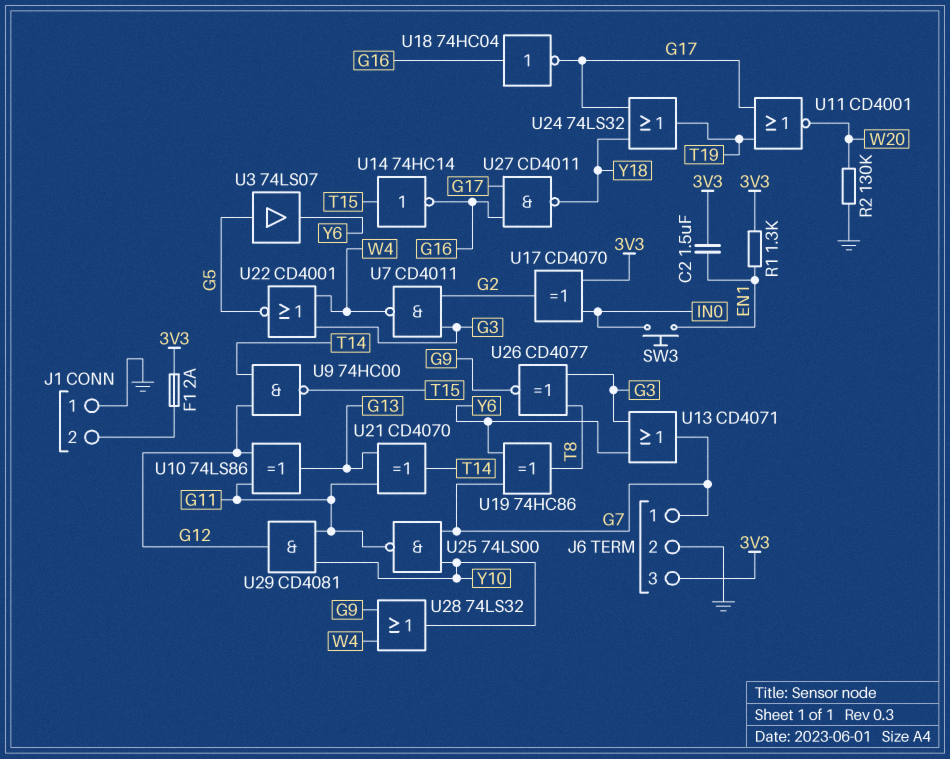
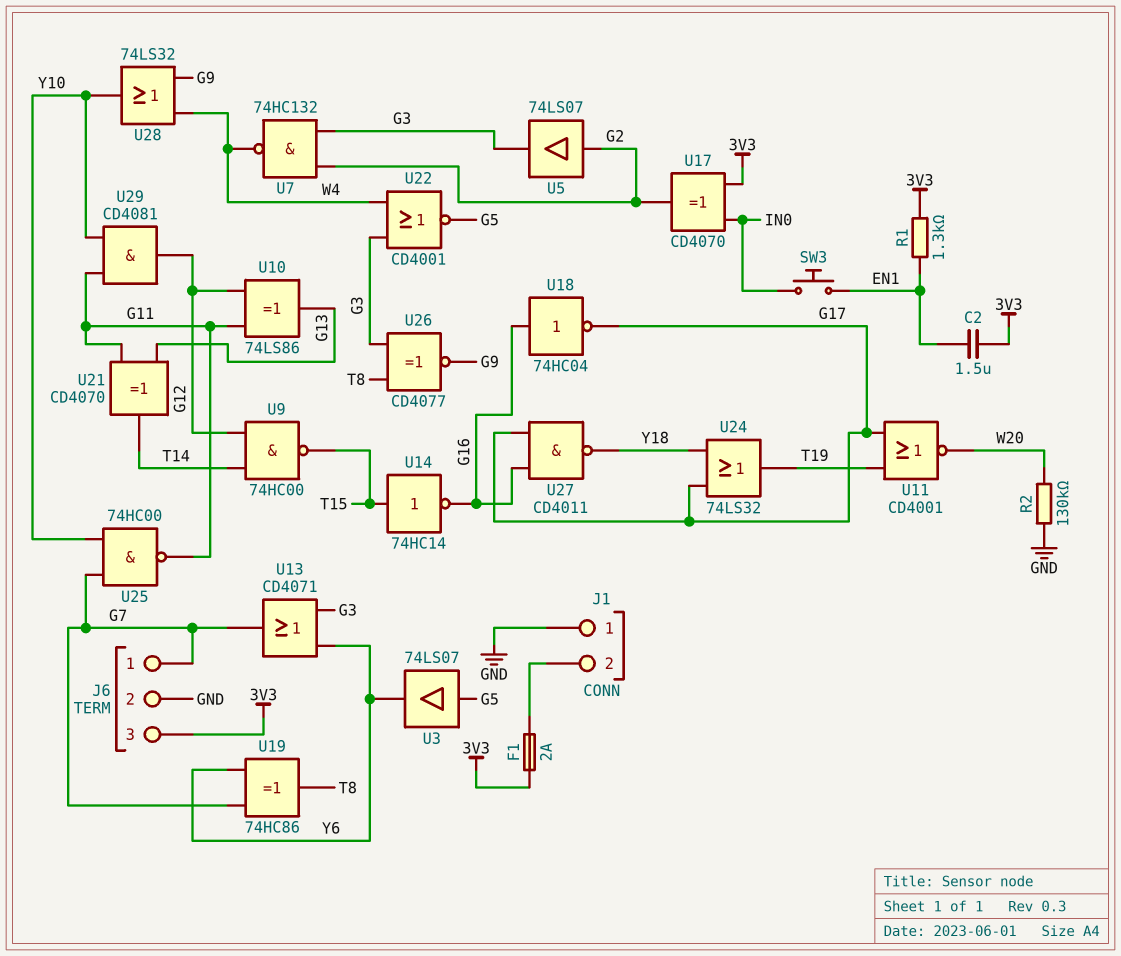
U5: none -> buffer 74LS07 (in G2, out G3)
U7: NAND CD4011 (in G2, in G3, out W4) -> NAND 74HC132 (in G2, in G3, out W4)
U25: NAND 74LS00 (in G7, in Y10, out G11) -> NAND 74HC00 (in G7, in Y10, out G11)

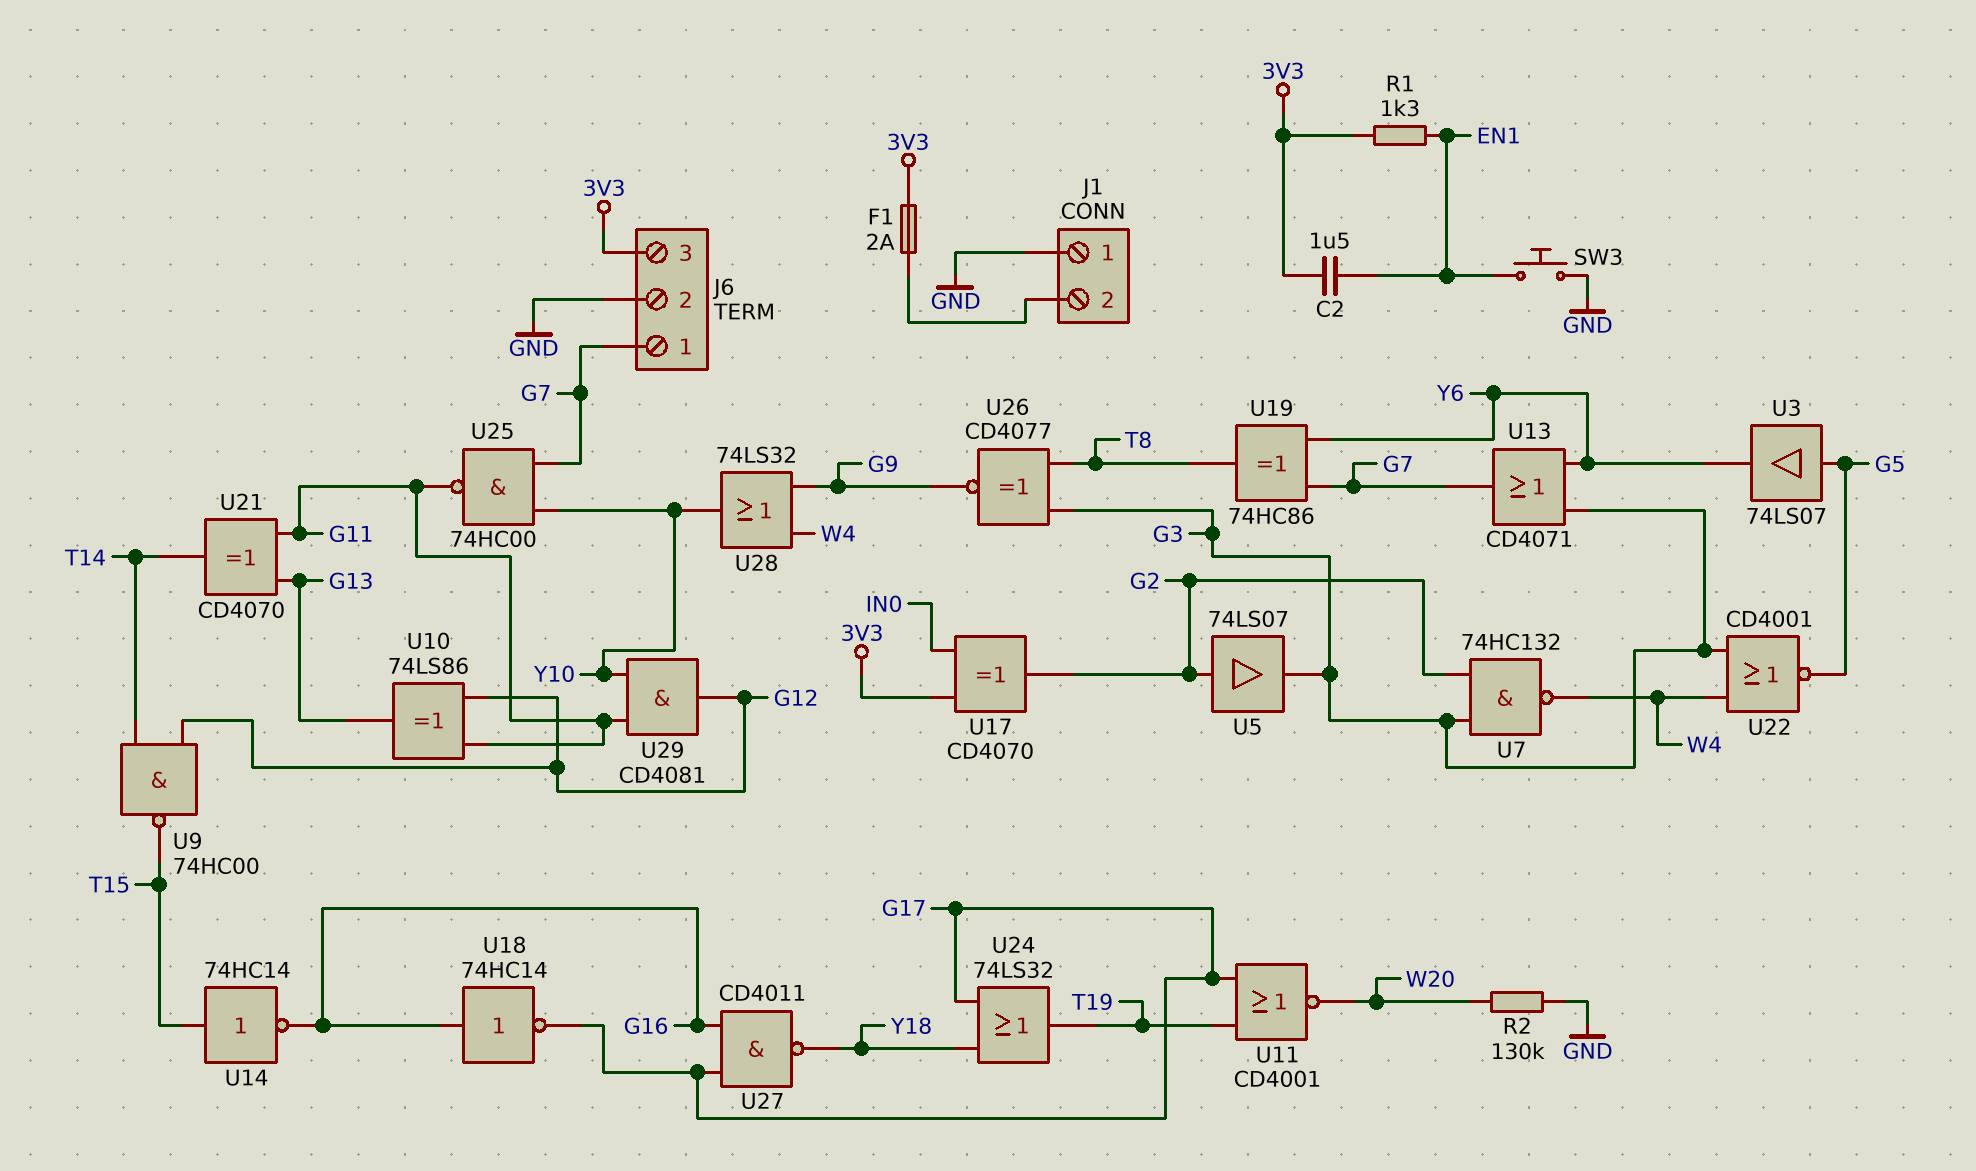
SW3: button (EN1, IN0) -> button (EN1, GND)
U18: NOT 74HC04 (in G16, out G17) -> NOT 74HC14 (in G16, out G17)

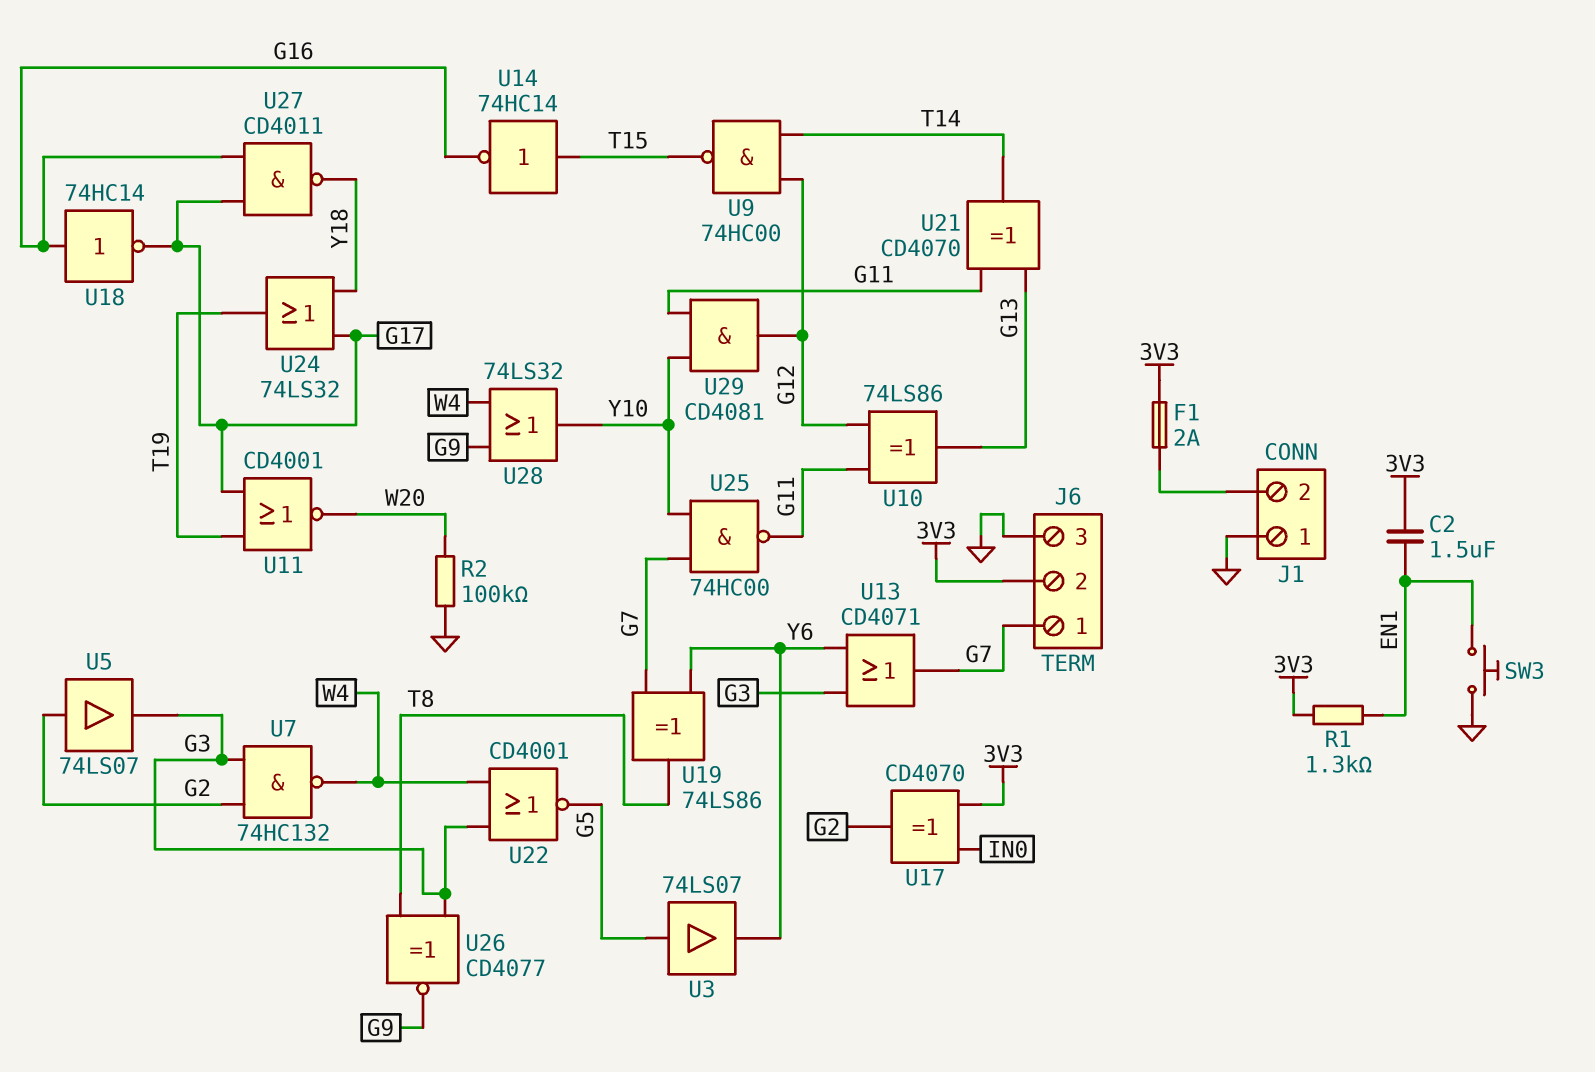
J6 pin 2: GND -> 3V3
J6 pin 3: 3V3 -> GND
R2: 130k (GND, W20) -> 100k (GND, W20)
U19: XOR 74HC86 (in G7, in Y6, out T8) -> XOR 74LS86 (in G7, in Y6, out T8)

